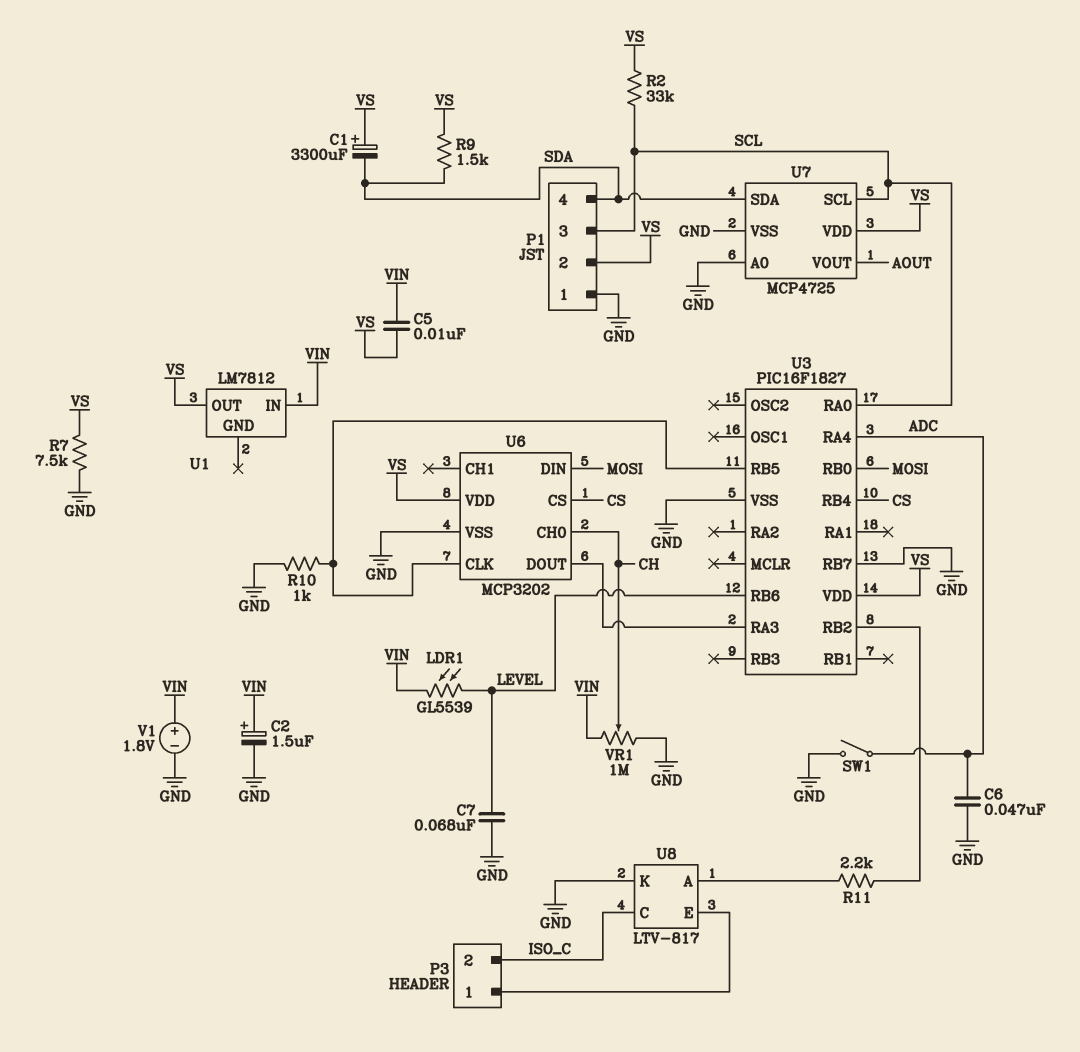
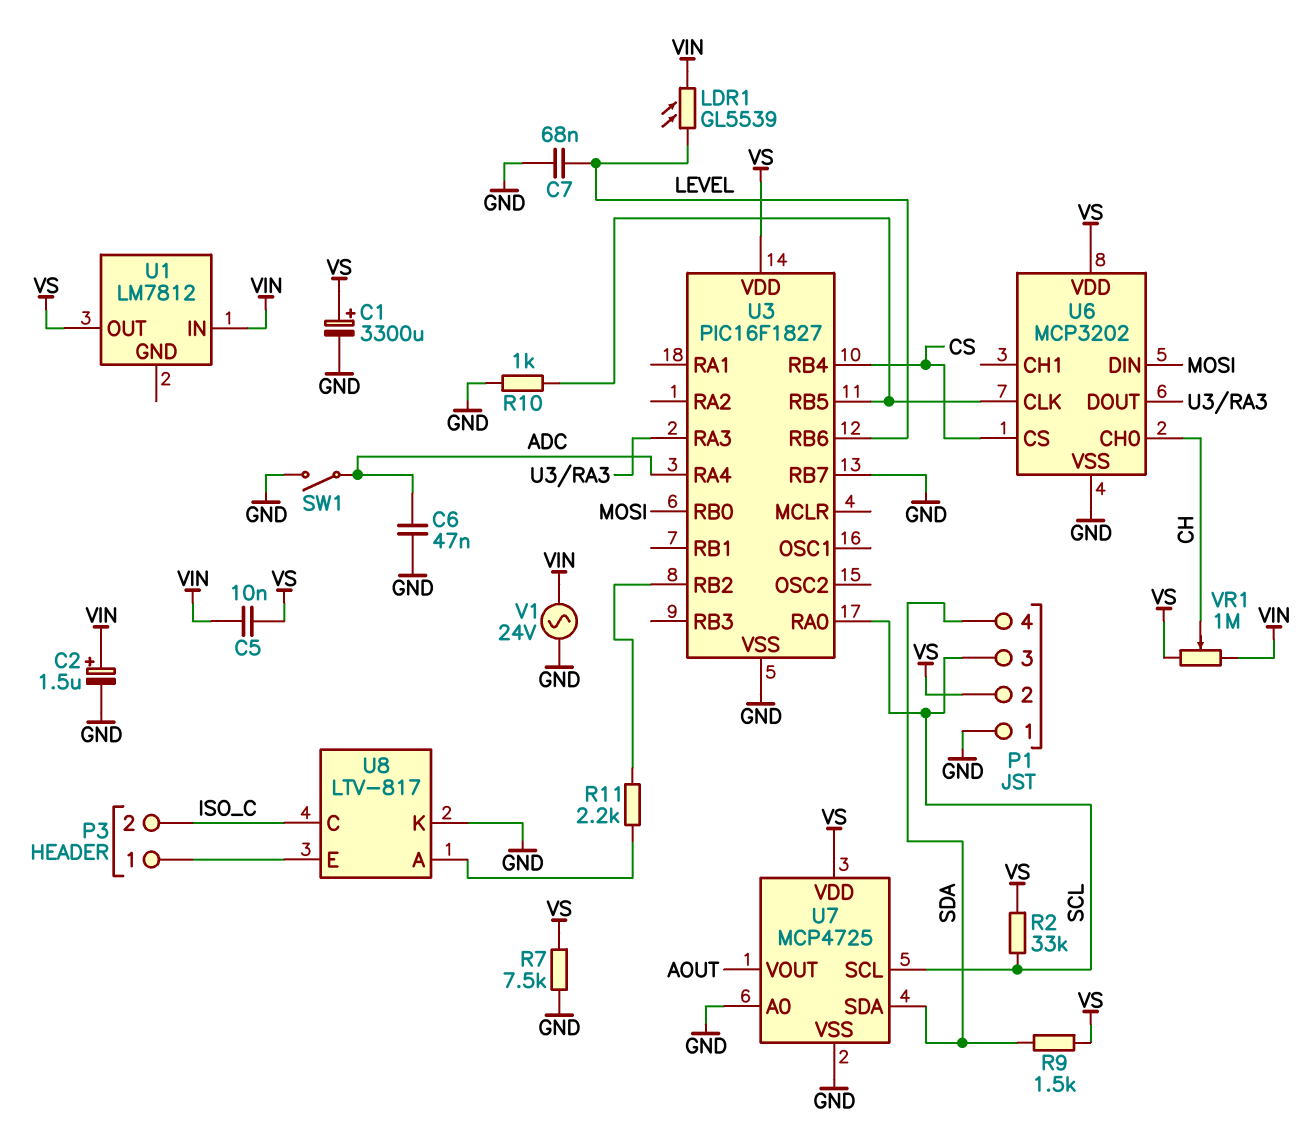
C1: 3300uF (plus VS, minus SDA) -> 3300uF (plus VS, minus GND)
V1: 1.8V (plus VIN, minus GND) -> AC 24V (GND, VIN)
VR1: 1M (GND, VIN, wiper CH) -> 1M (VIN, VS, wiper CH)

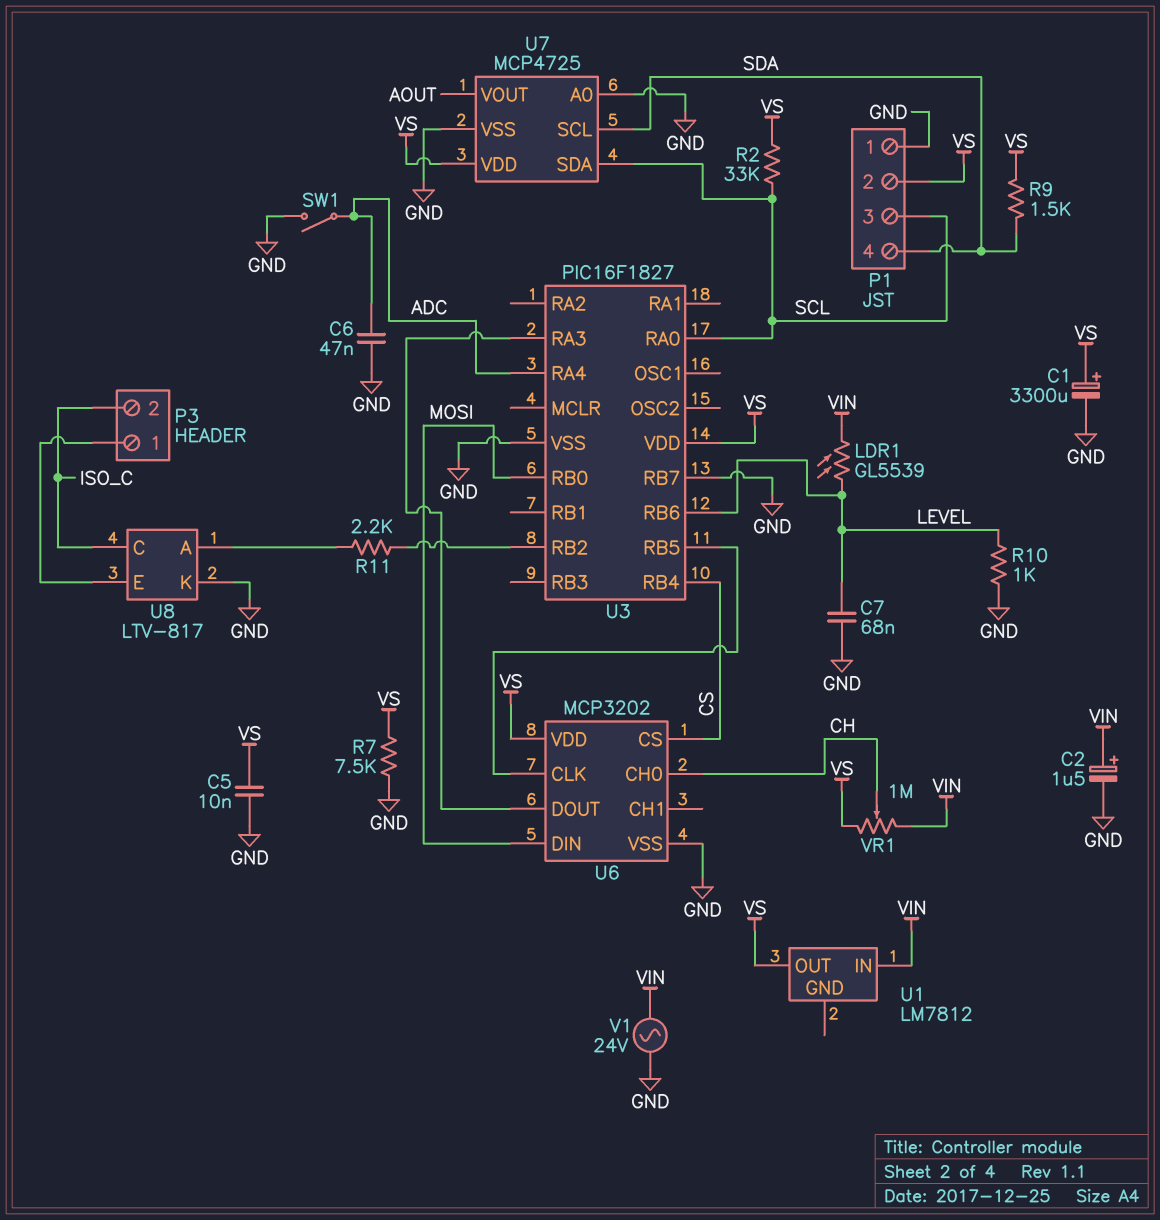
C5: 10nF (VIN, VS) -> 10nF (GND, VS)
R10: 1k (GND, U3/RB5) -> 1k (GND, LEVEL)
U7 pin SCL: SCL -> SDA
U7 pin SDA: SDA -> SCL

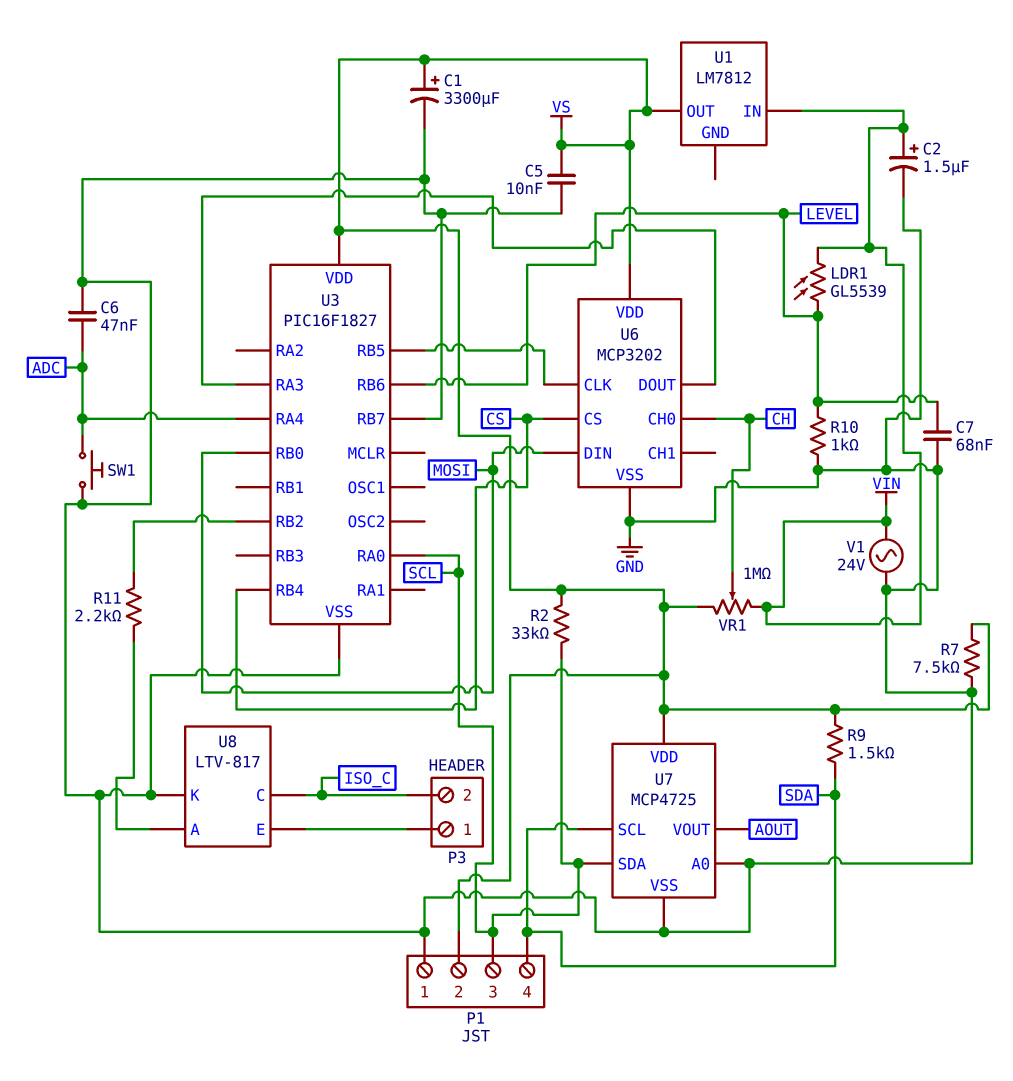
SW1: switch (ADC, GND) -> button (ADC, GND)

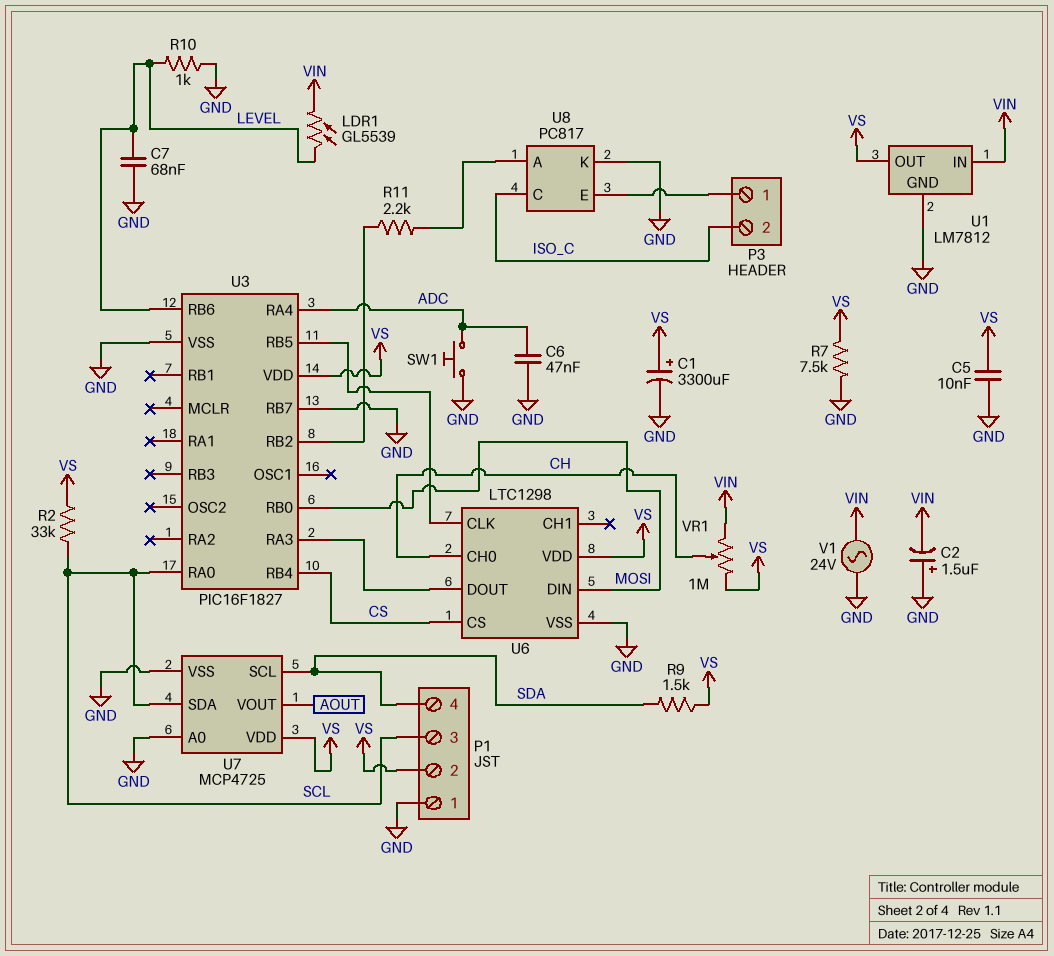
C2: 1.5uF (plus VIN, minus GND) -> 1.5uF (plus GND, minus VIN)
U1 pin GND: none -> GND
U6: MCP3202 -> LTC1298
U8: LTV-817 -> PC817

